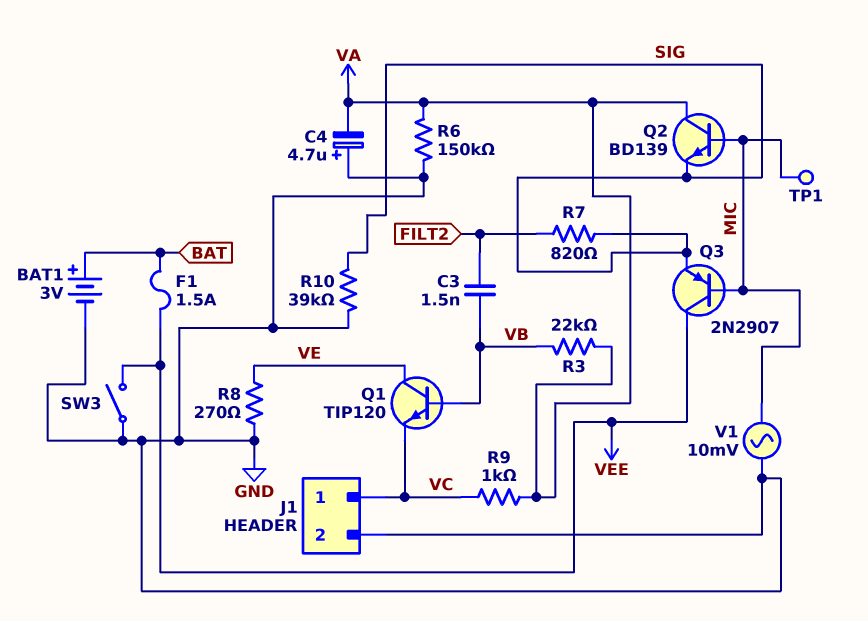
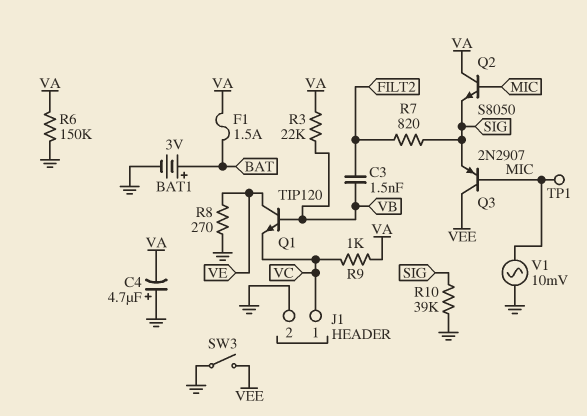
F1: 1.5A (BAT, VEE) -> 1.5A (BAT, VA)
Q2: NPN BD139 (B MIC, C VA, E SIG) -> NPN S8050 (B MIC, C VA, E SIG)

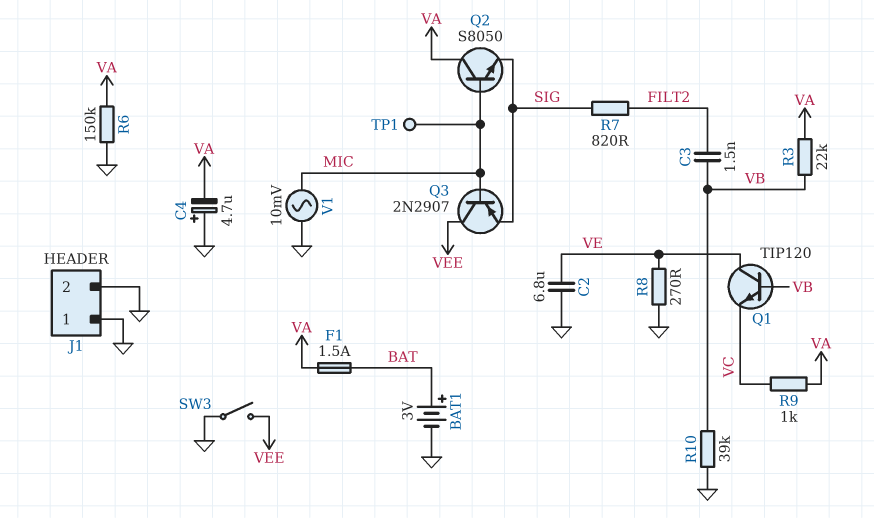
C2: none -> 6.8uF (GND, VE)
J1 pin 1: VC -> GND
R10: 39k (GND, SIG) -> 39k (GND, VB)

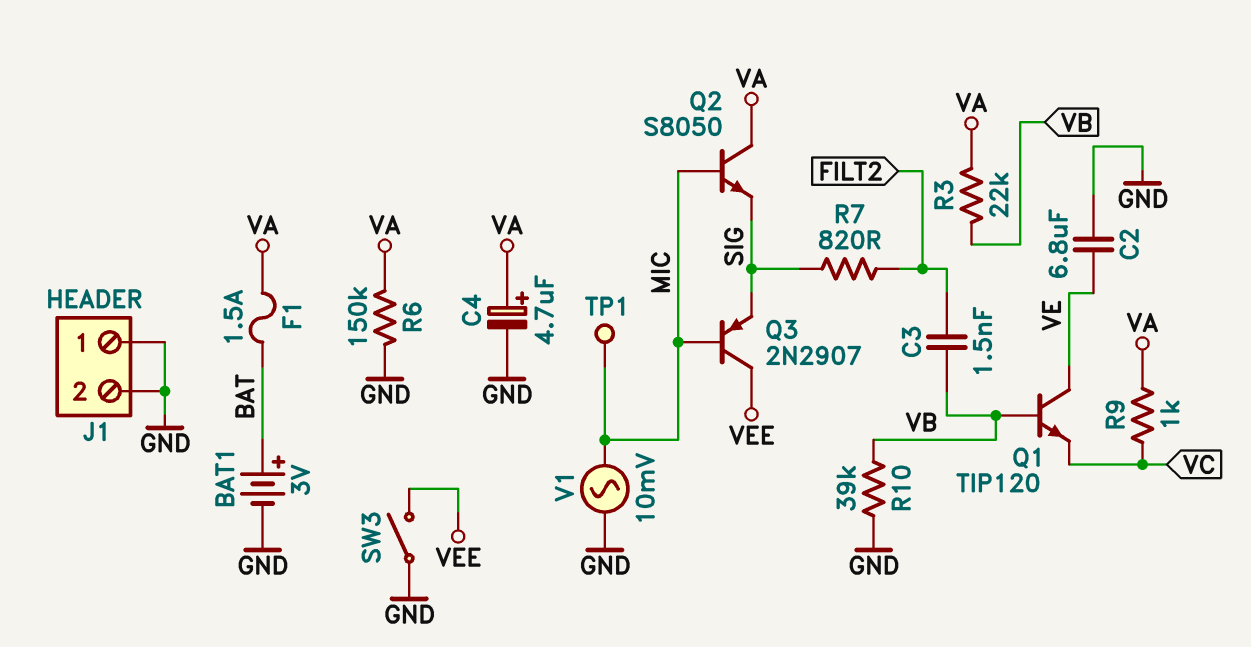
C4: 4.7uF (plus GND, minus VA) -> 4.7uF (plus VA, minus GND)
R8: 270 (GND, VE) -> none

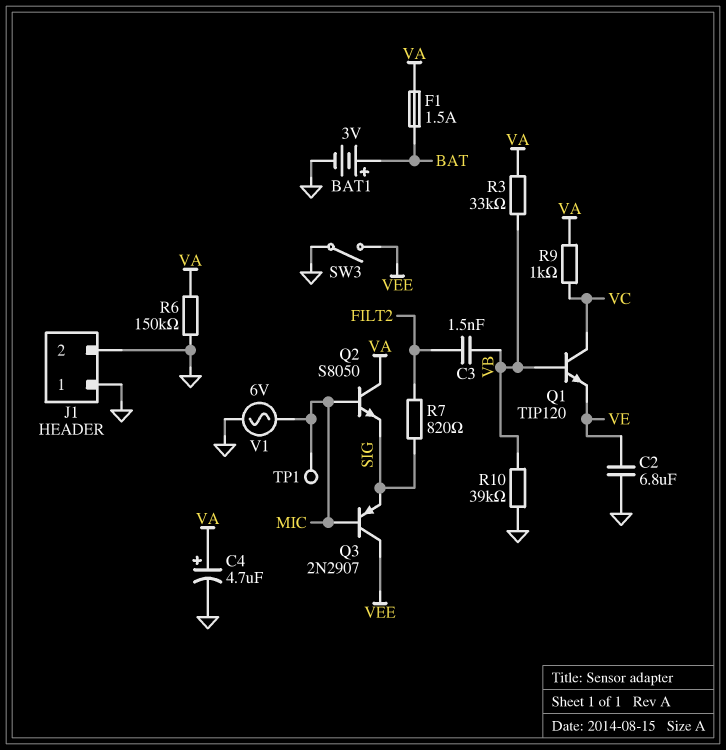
Q1: NPN TIP120 (B VB, C VE, E VC) -> NPN TIP120 (B VB, C VC, E VE)
R3: 22k (VA, VB) -> 33k (VA, VB)
V1: AC 10mV (GND, MIC) -> AC 6V (GND, MIC)

